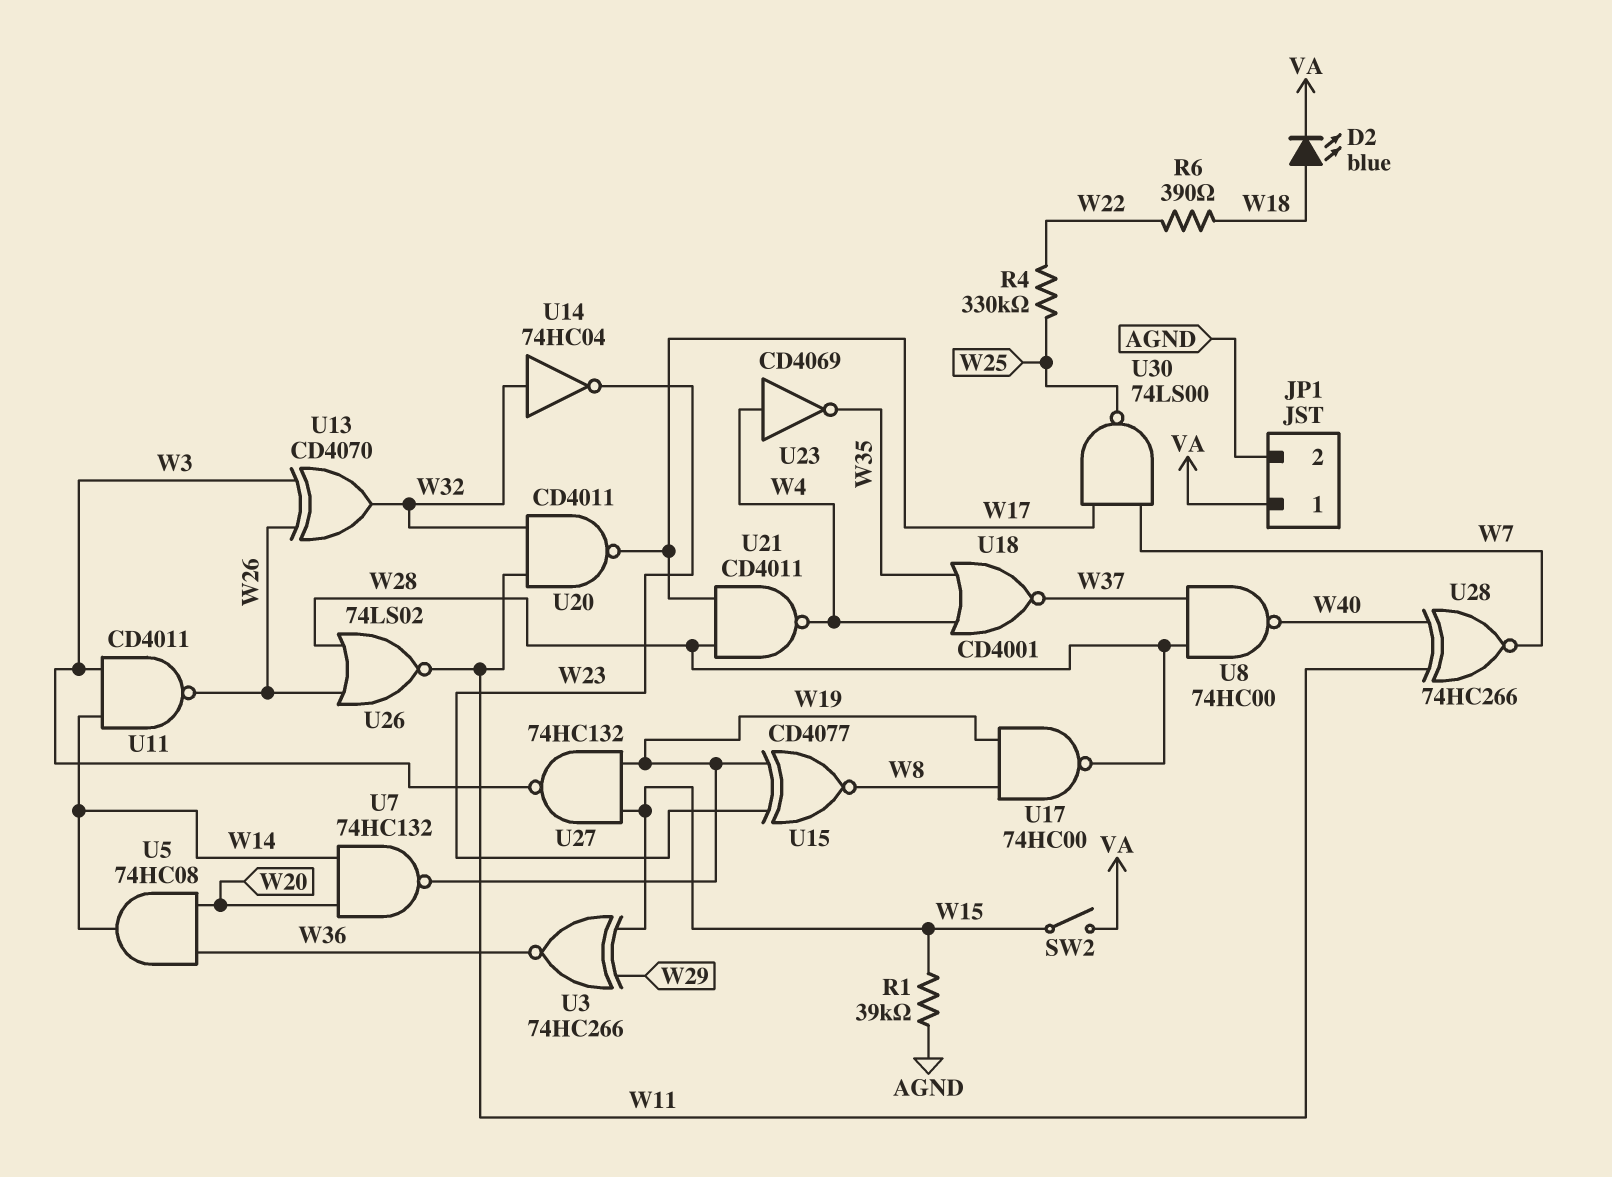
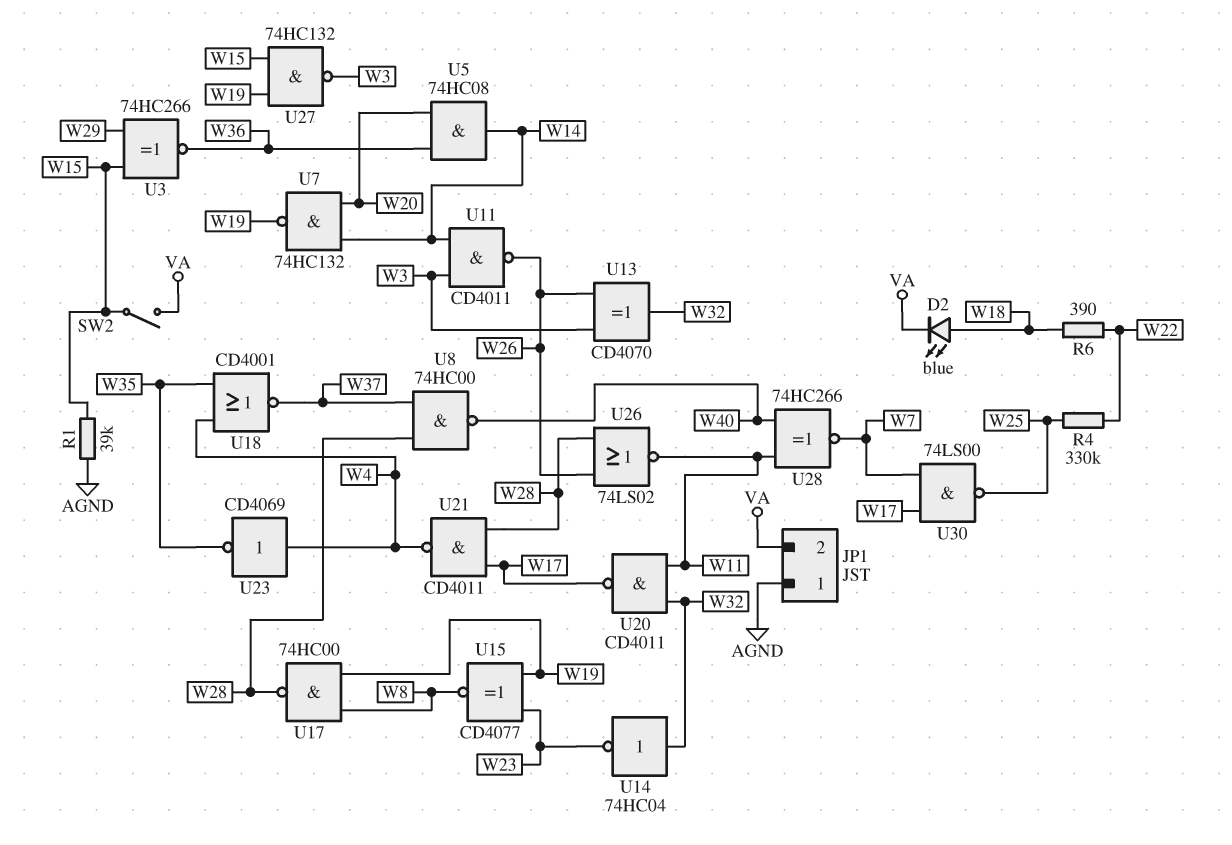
JP1 pin 1: VA -> AGND
JP1 pin 2: AGND -> VA

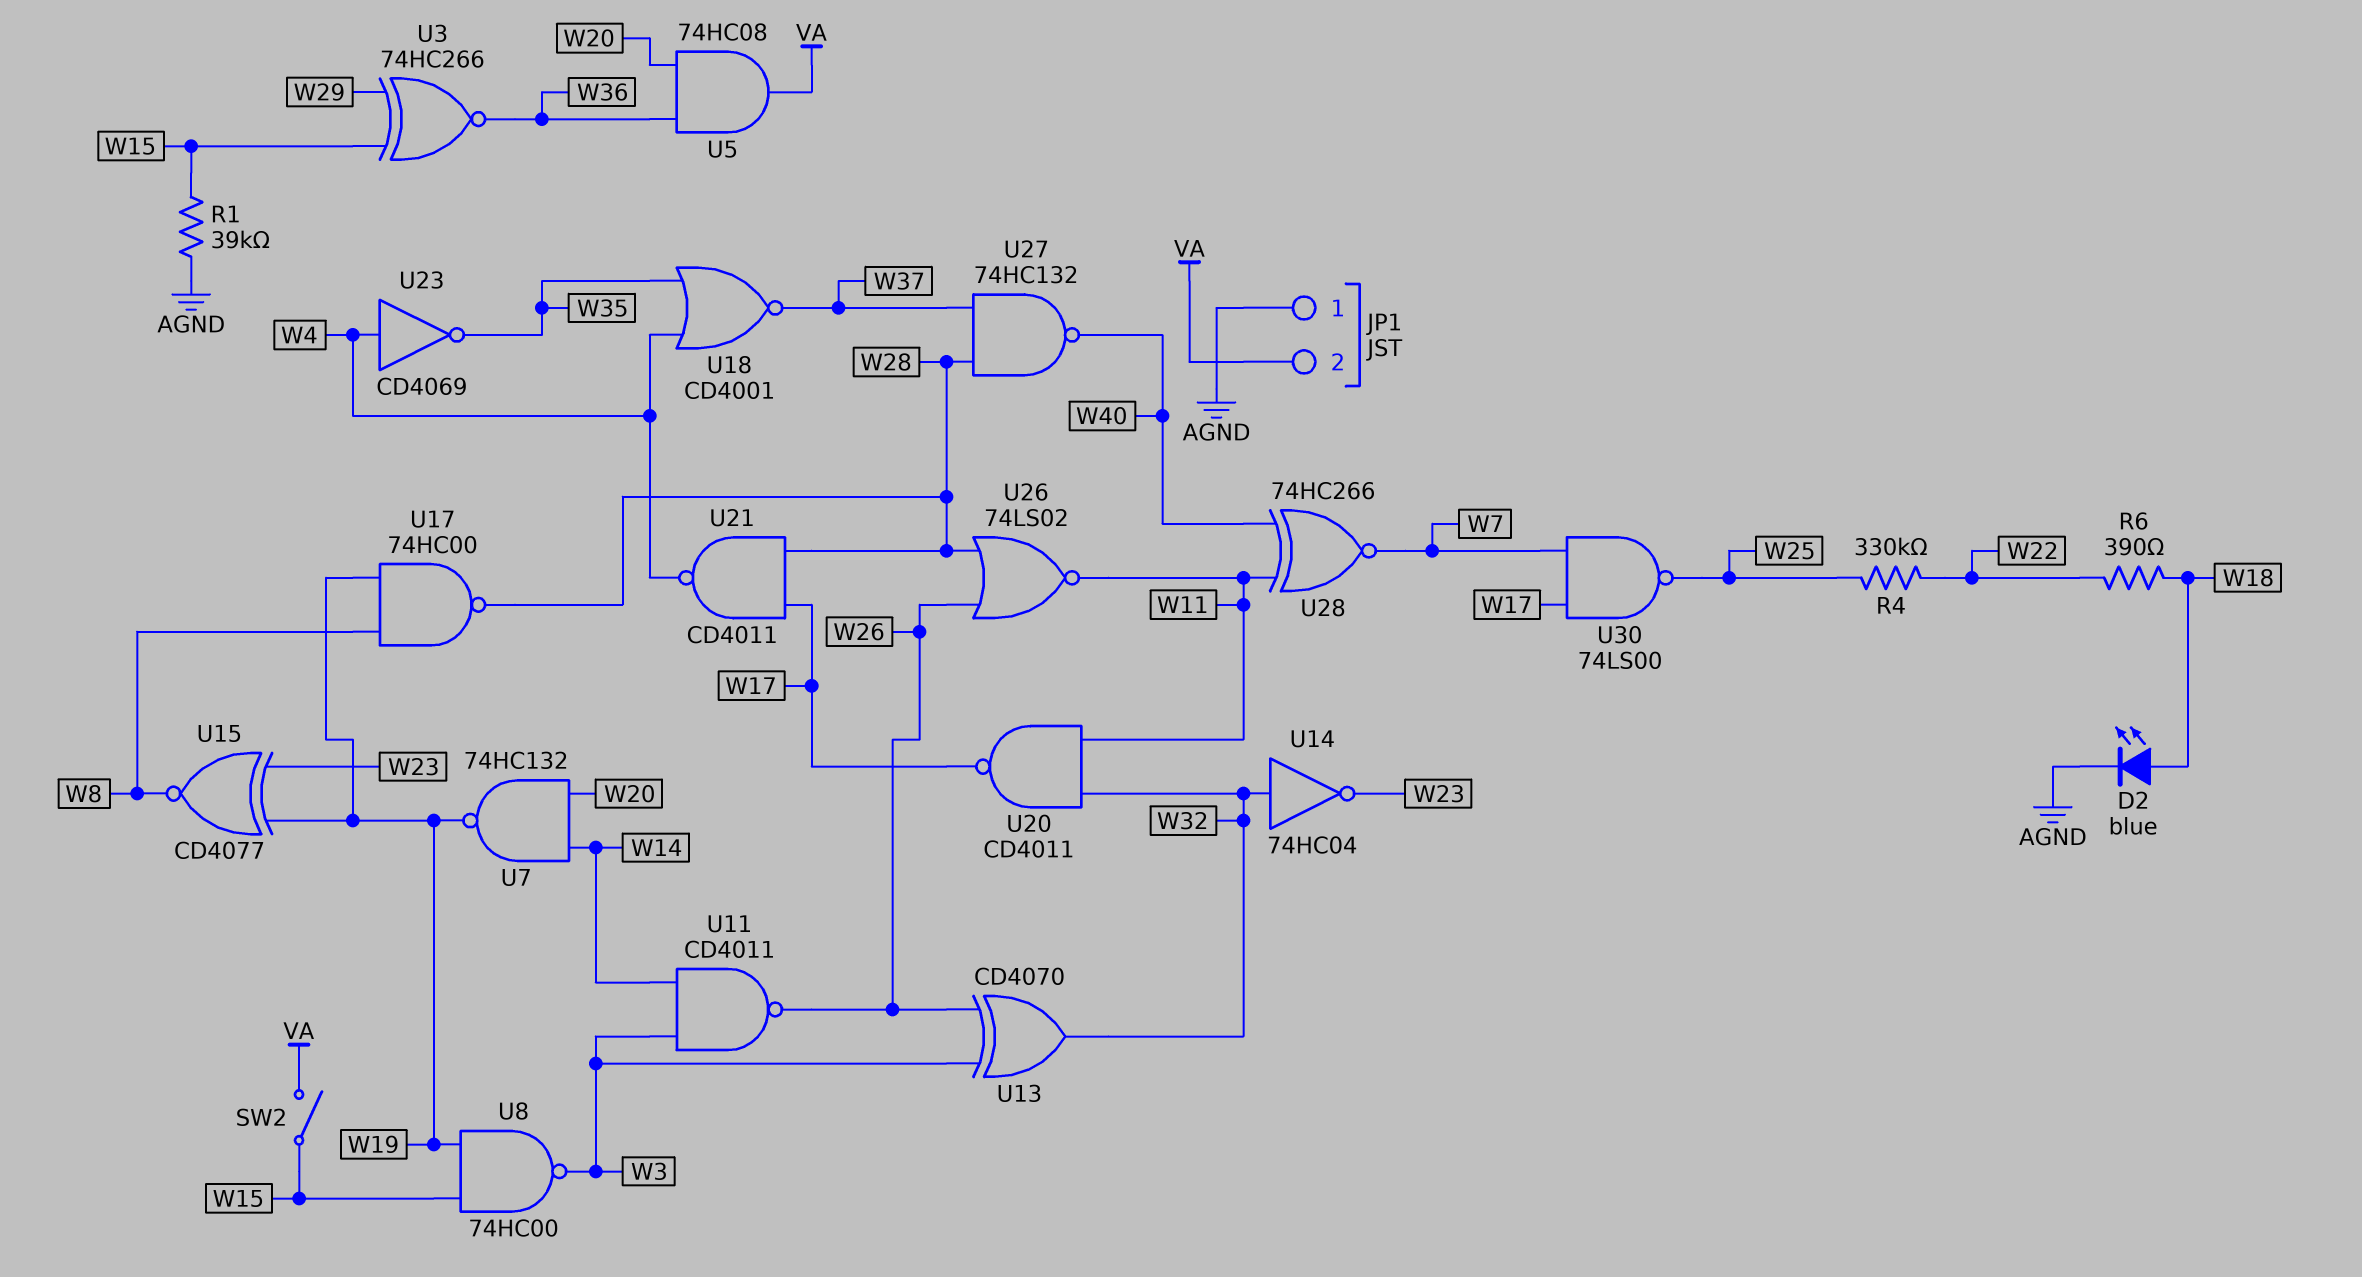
D2: LED blue (A W18, K VA) -> LED blue (A W18, K AGND)
U5: AND 74HC08 (in W20, in W36, out W14) -> AND 74HC08 (in W20, in W36, out VA)
U8: NAND 74HC00 (in W28, in W37, out W40) -> NAND 74HC00 (in W15, in W19, out W3)
U27: NAND 74HC132 (in W15, in W19, out W3) -> NAND 74HC132 (in W28, in W37, out W40)

